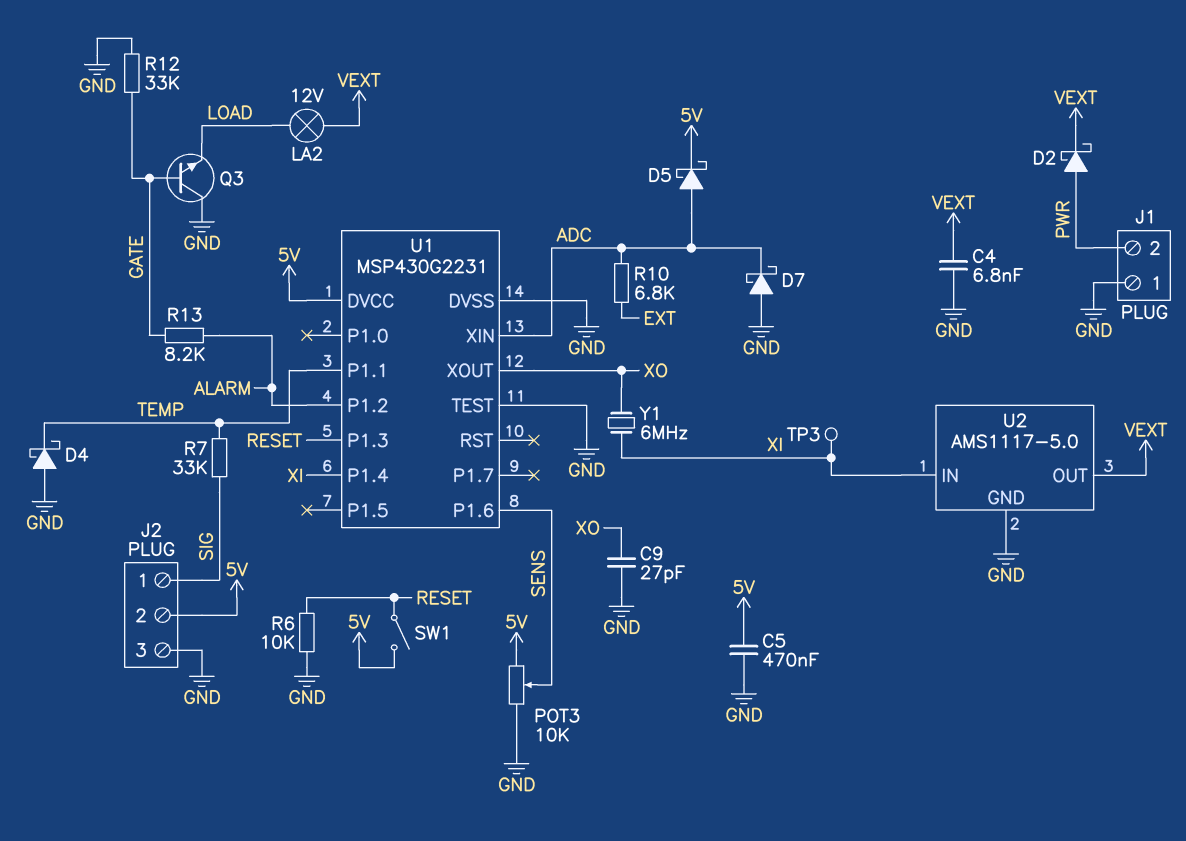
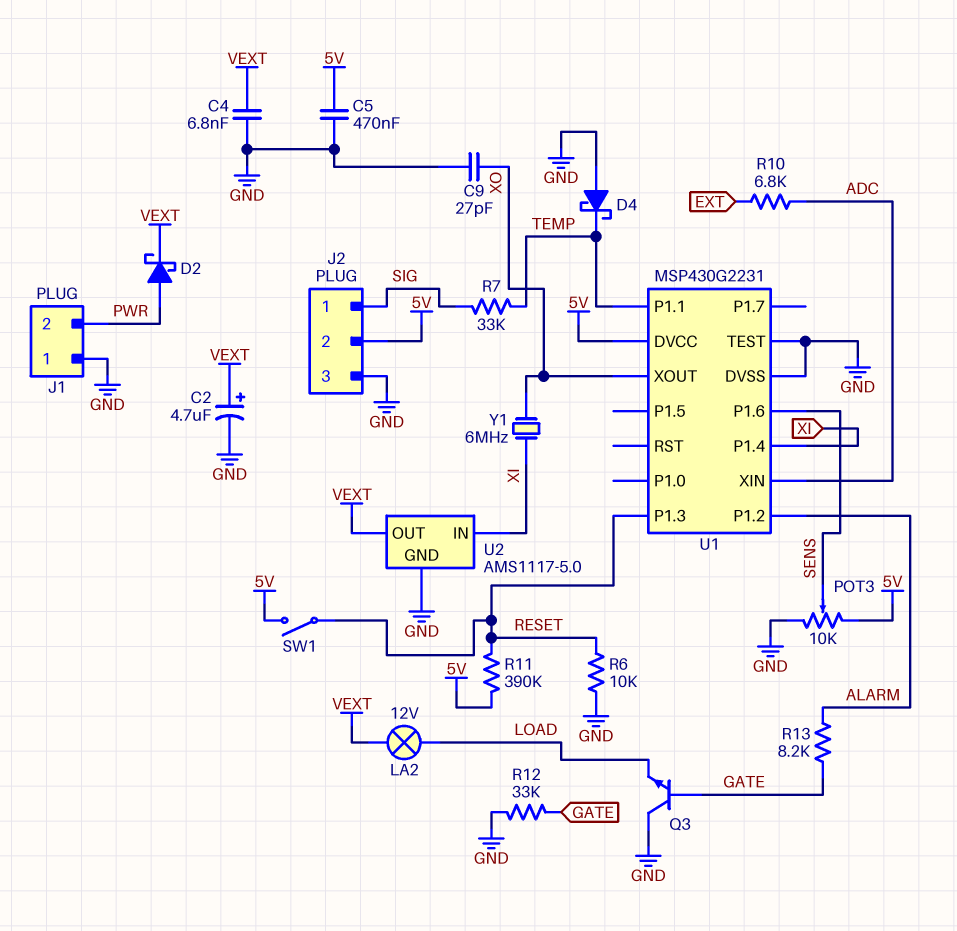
C2: none -> 4.7uF (plus VEXT, minus GND)
D5: schottky (A ADC, K 5V) -> none
D7: schottky (A GND, K ADC) -> none
R11: none -> 390k (5V, RESET)
TP3: test point (XI) -> none

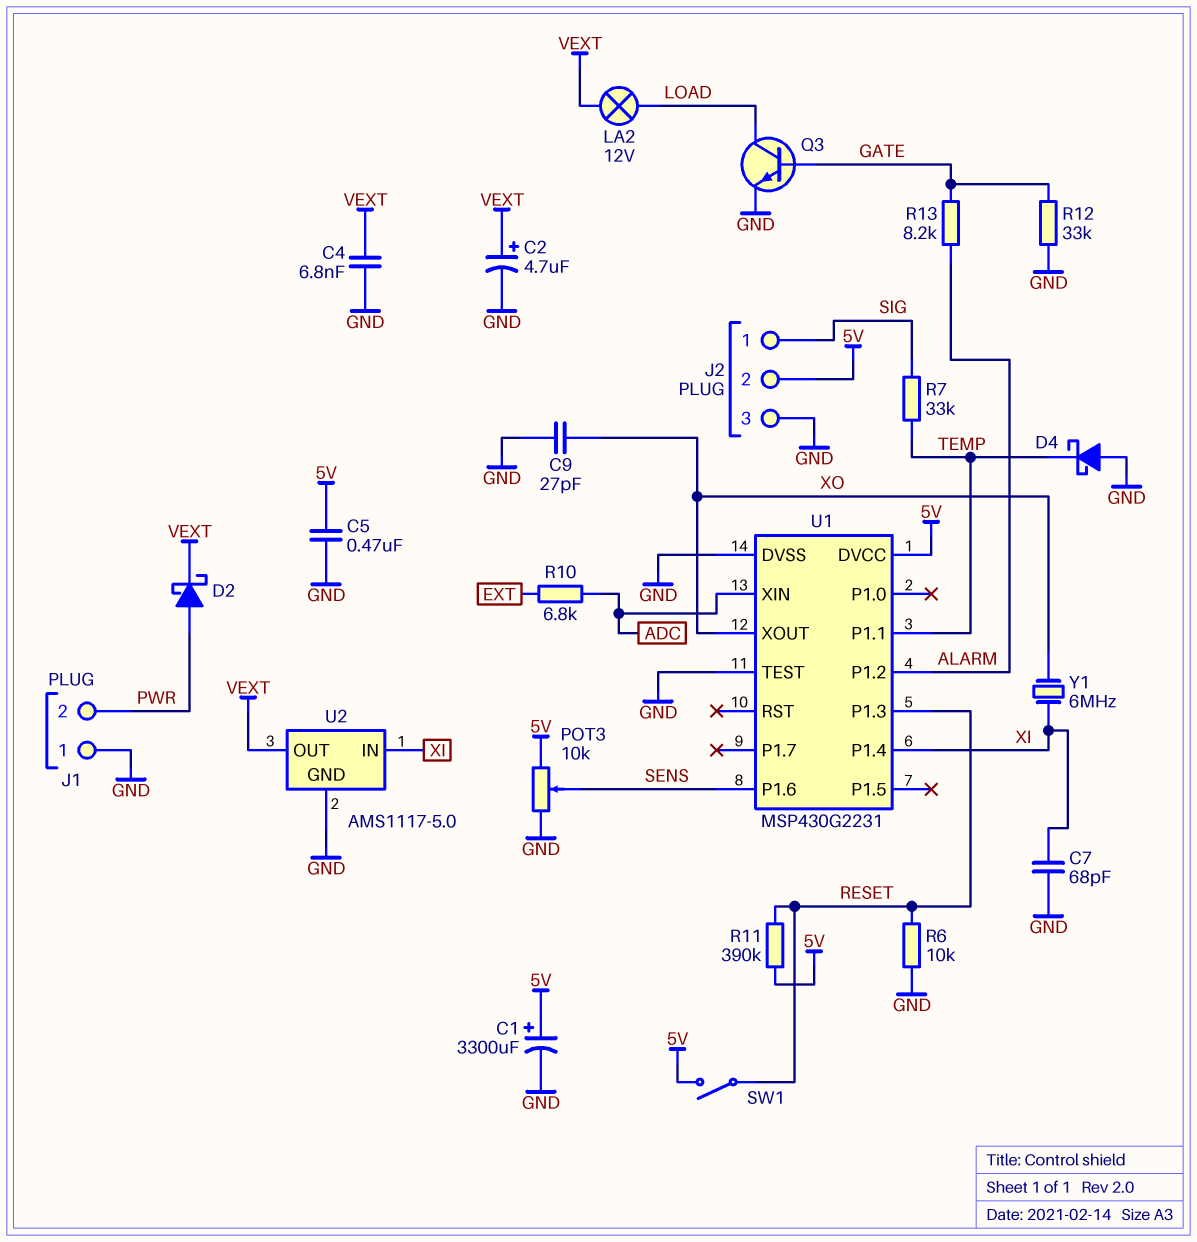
C1: none -> 3300uF (plus 5V, minus GND)
C7: none -> 68pF (GND, XI)
Q3: NPN (B GATE, C GND, E LOAD) -> NPN (B GATE, C LOAD, E GND)

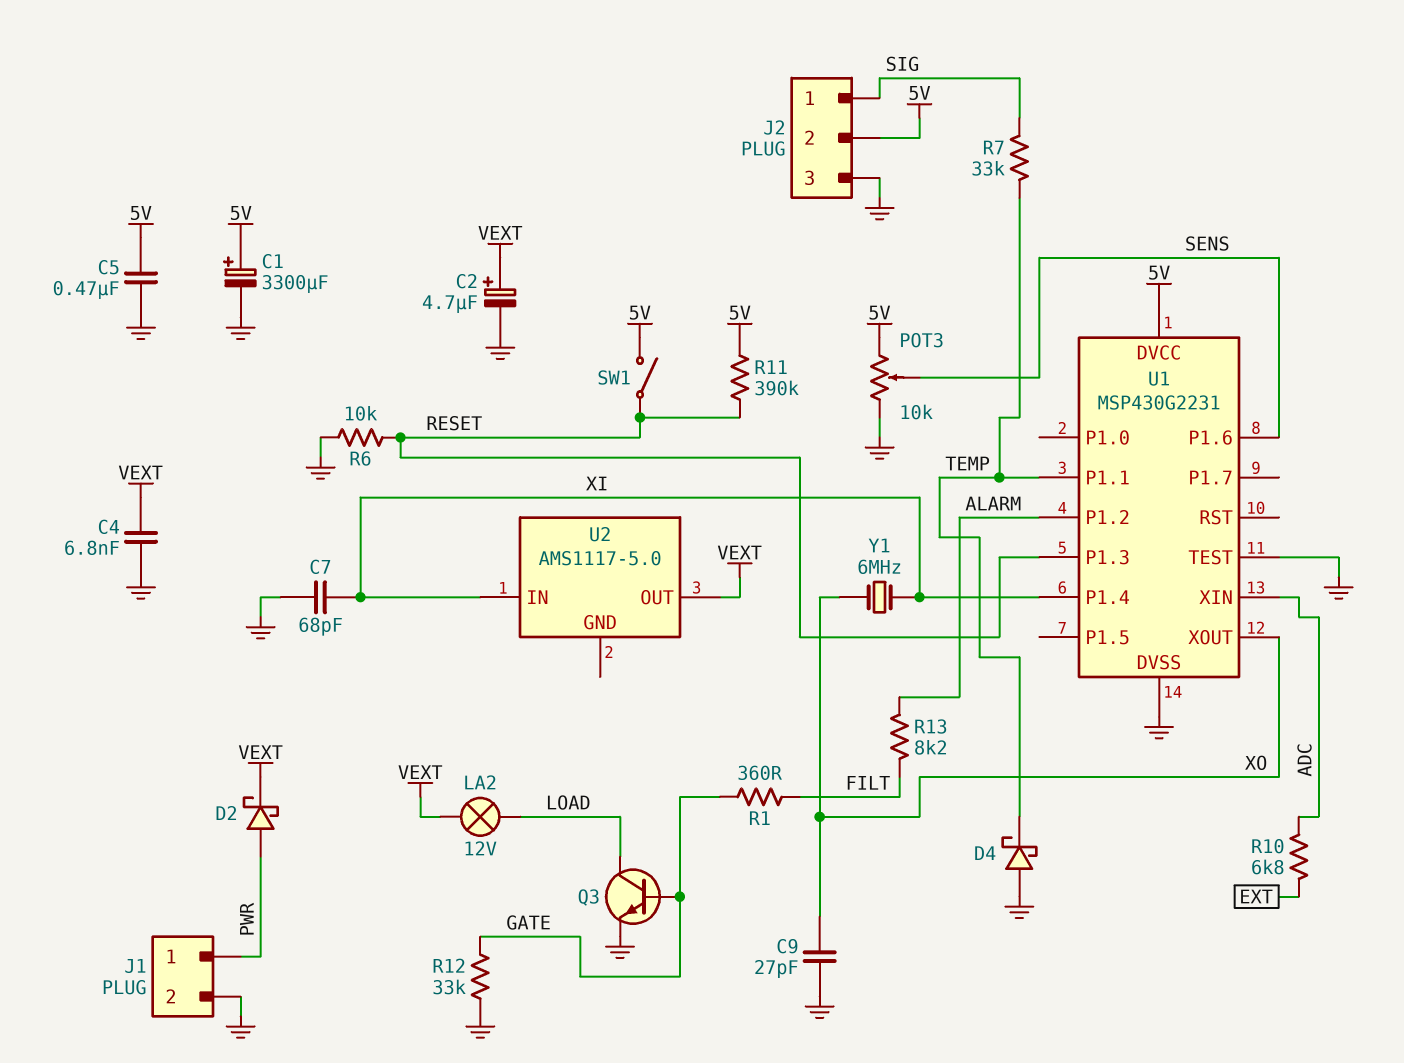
J1 pin 1: GND -> PWR
J1 pin 2: PWR -> GND
R1: none -> 360 (FILT, GATE)
R13: 8.2k (ALARM, GATE) -> 8.2k (ALARM, FILT)
U2 pin GND: GND -> none

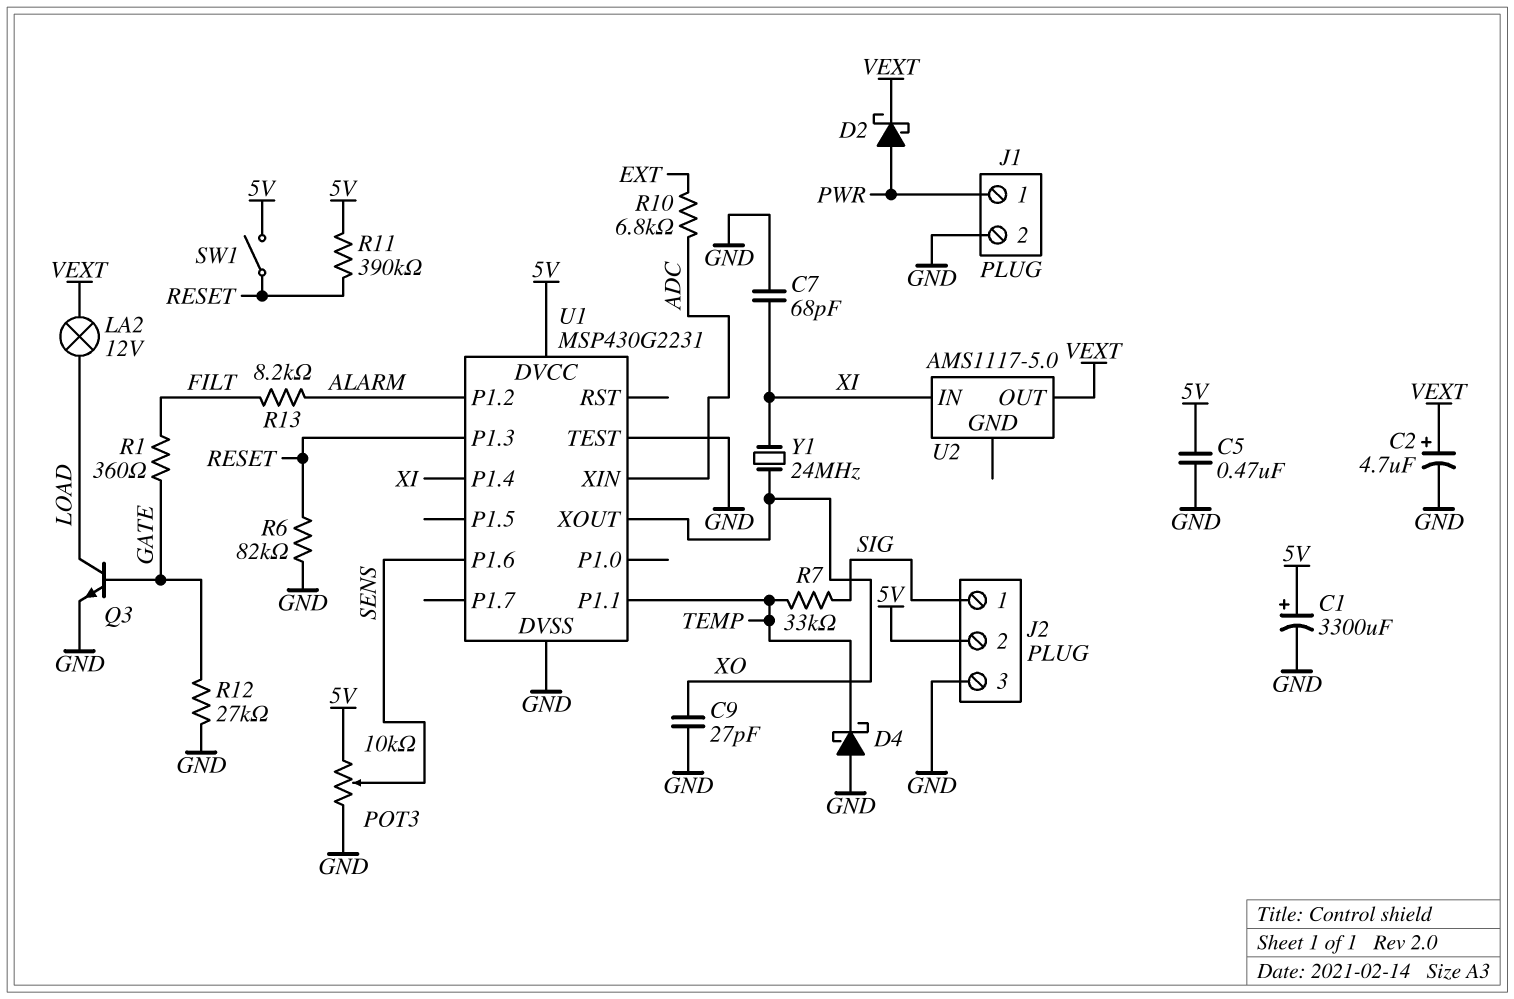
C4: 6.8nF (GND, VEXT) -> none
R6: 10k (GND, RESET) -> 82k (GND, RESET)
R12: 33k (GATE, GND) -> 27k (GATE, GND)
Y1: 6MHz (XI, XO) -> 24MHz (XI, XO)

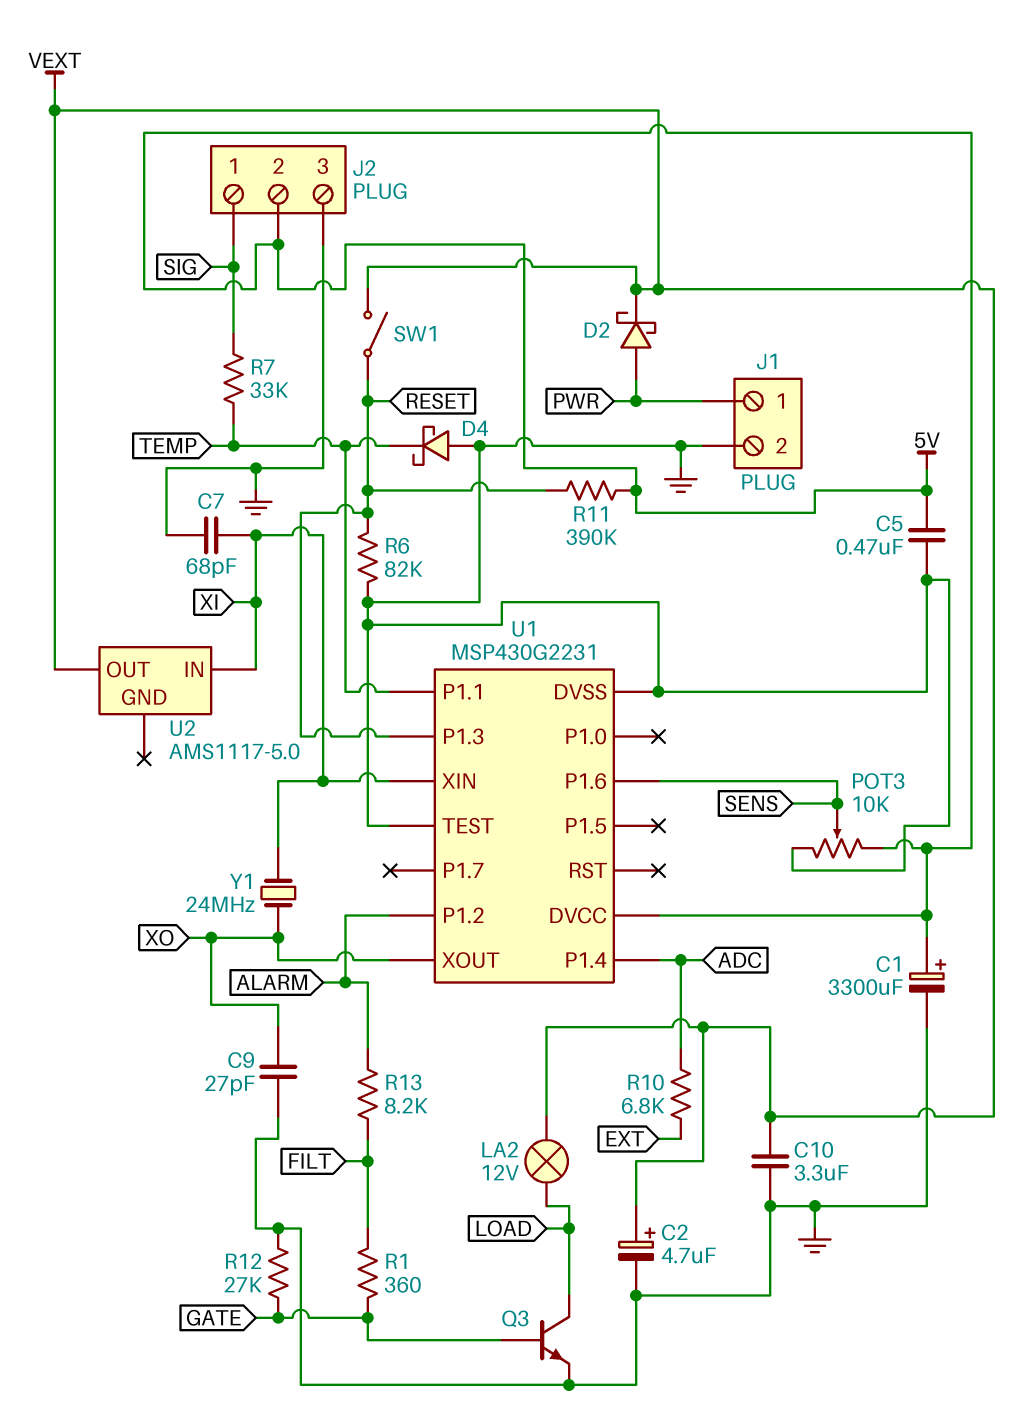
C10: none -> 3.3uF (GND, VEXT)
SW1: switch (5V, RESET) -> switch (RESET, VEXT)
U1 pin P1.4: XI -> ADC
U1 pin XIN: ADC -> XI

